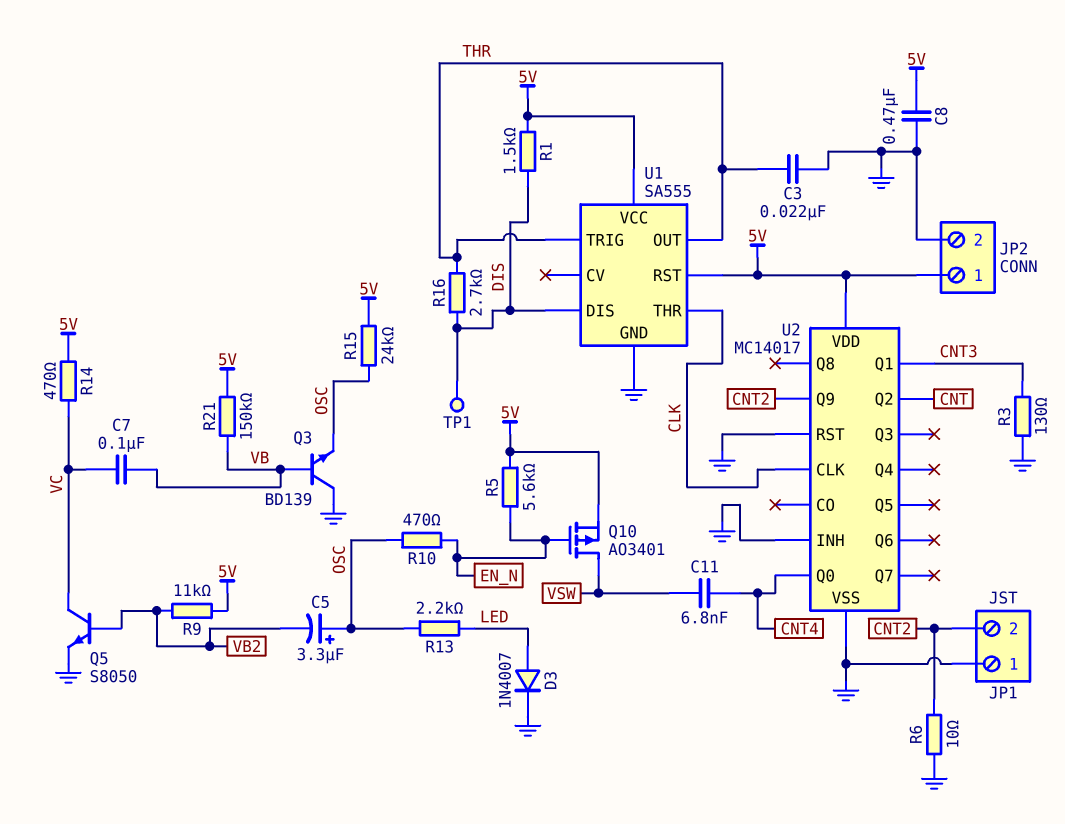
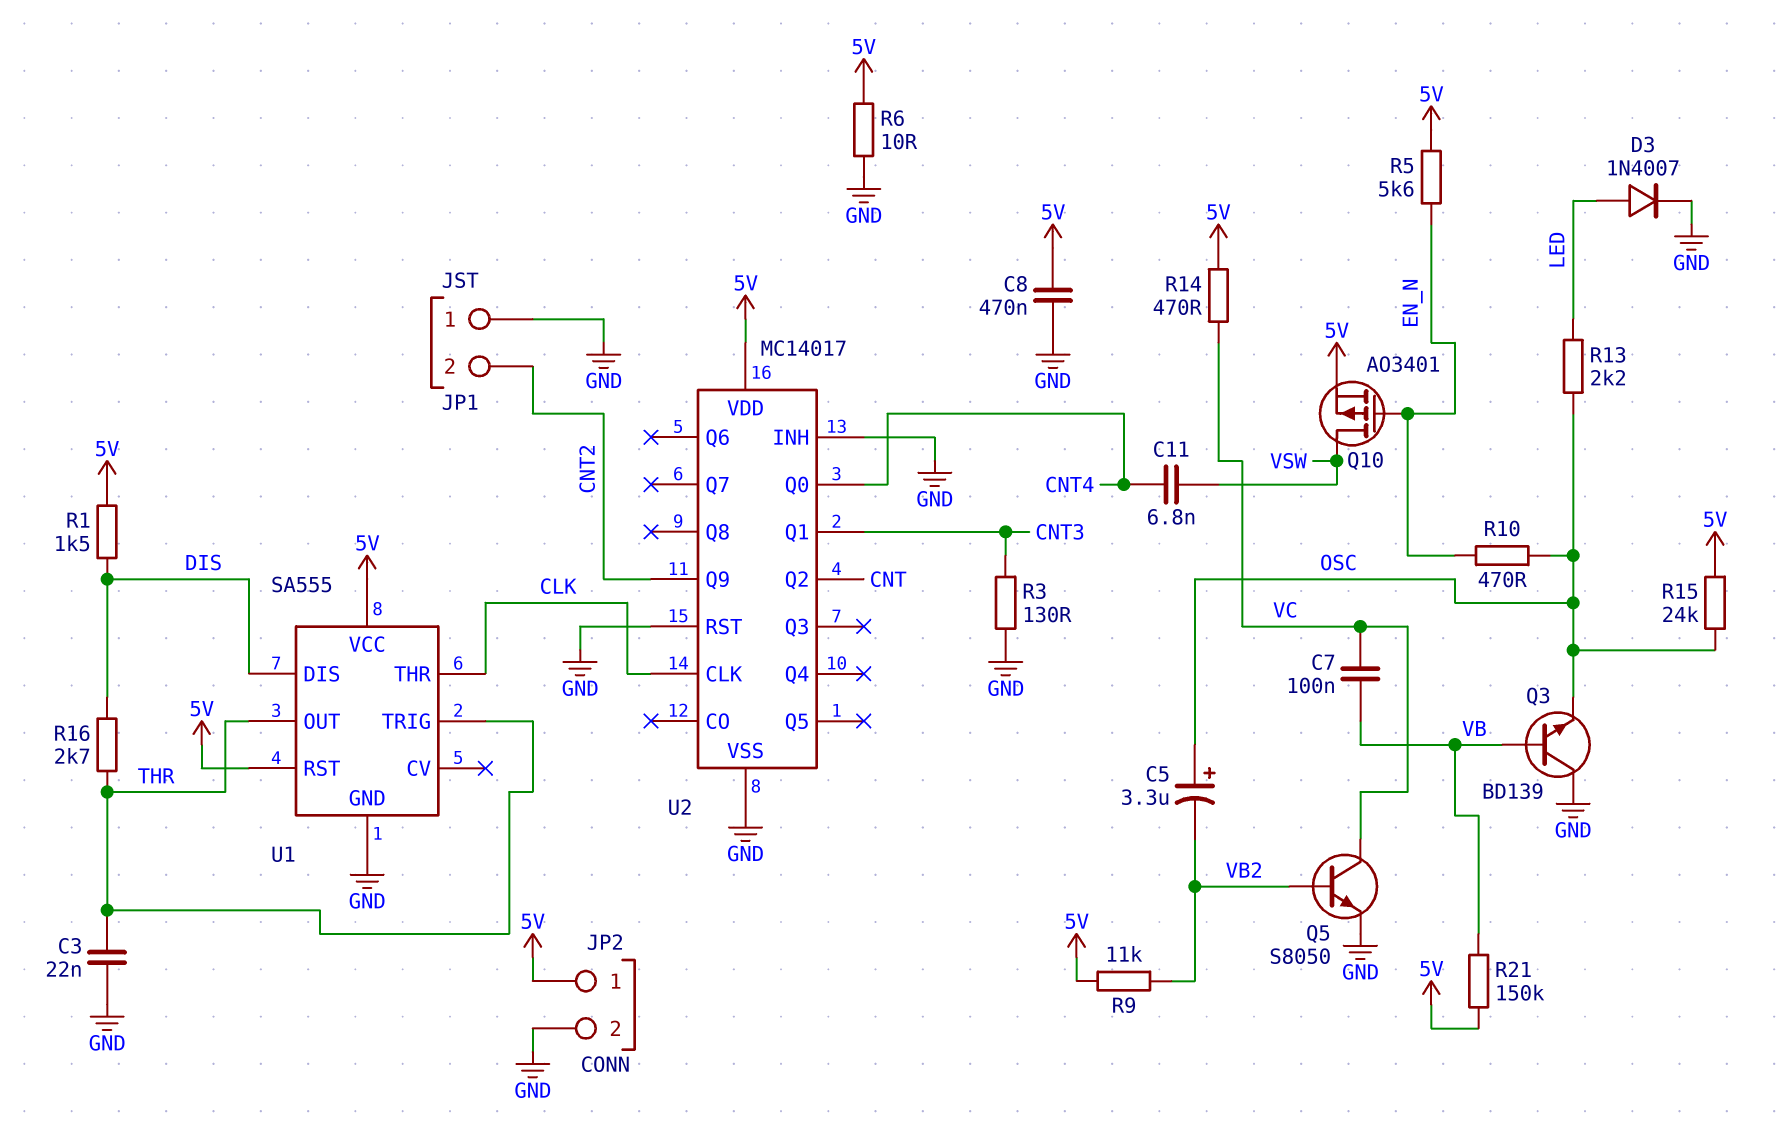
R6: 10 (CNT2, GND) -> 10 (5V, GND)
TP1: test point (DIS) -> none

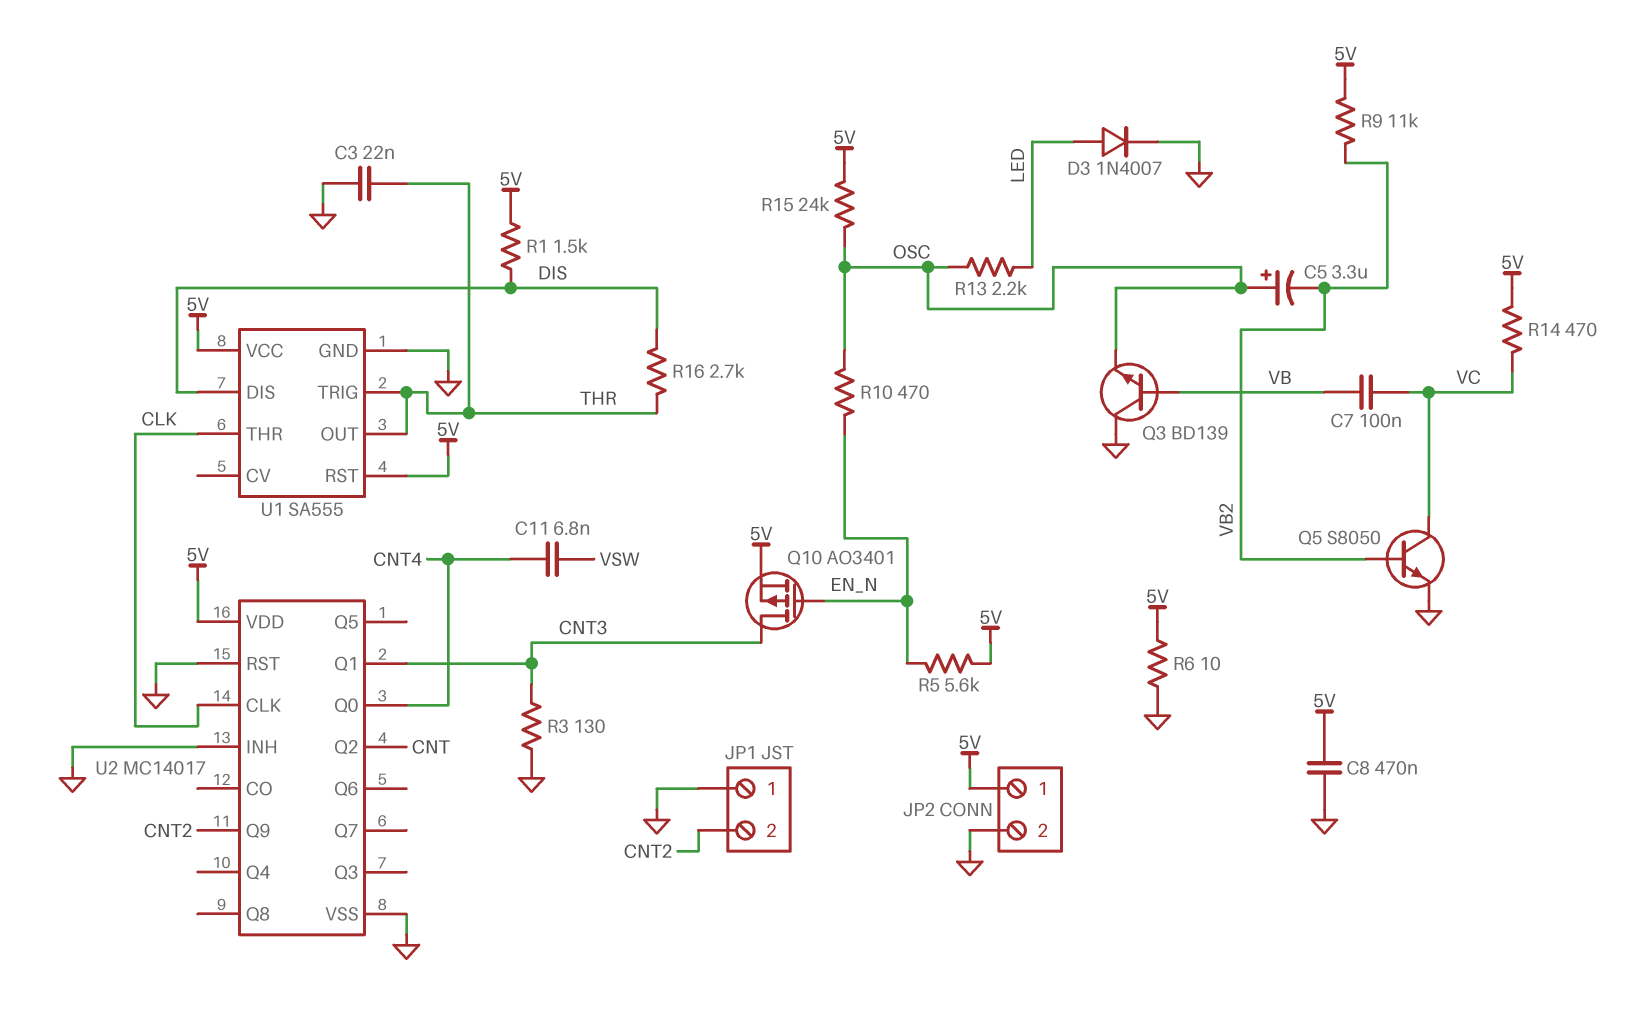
Q10: PMOS AO3401 (G EN_N, D VSW, S 5V) -> PMOS AO3401 (G EN_N, D CNT3, S 5V)
R21: 150k (5V, VB) -> none

